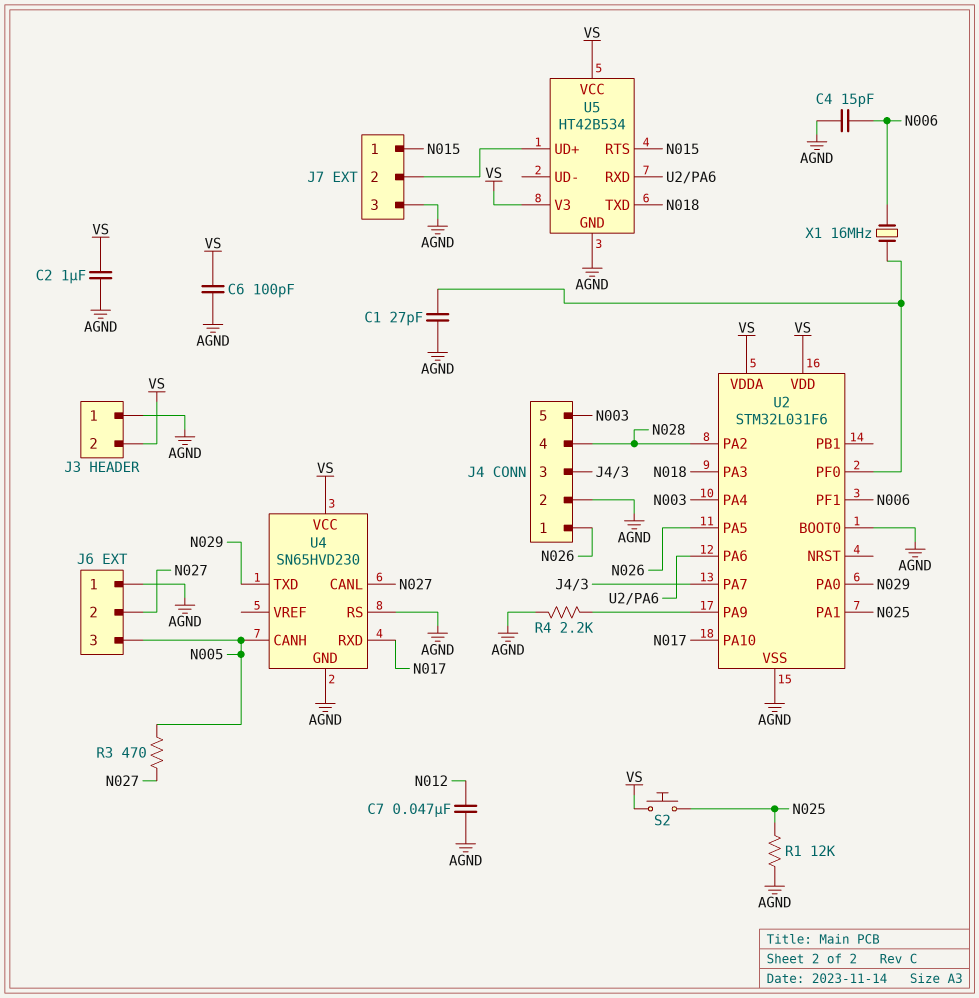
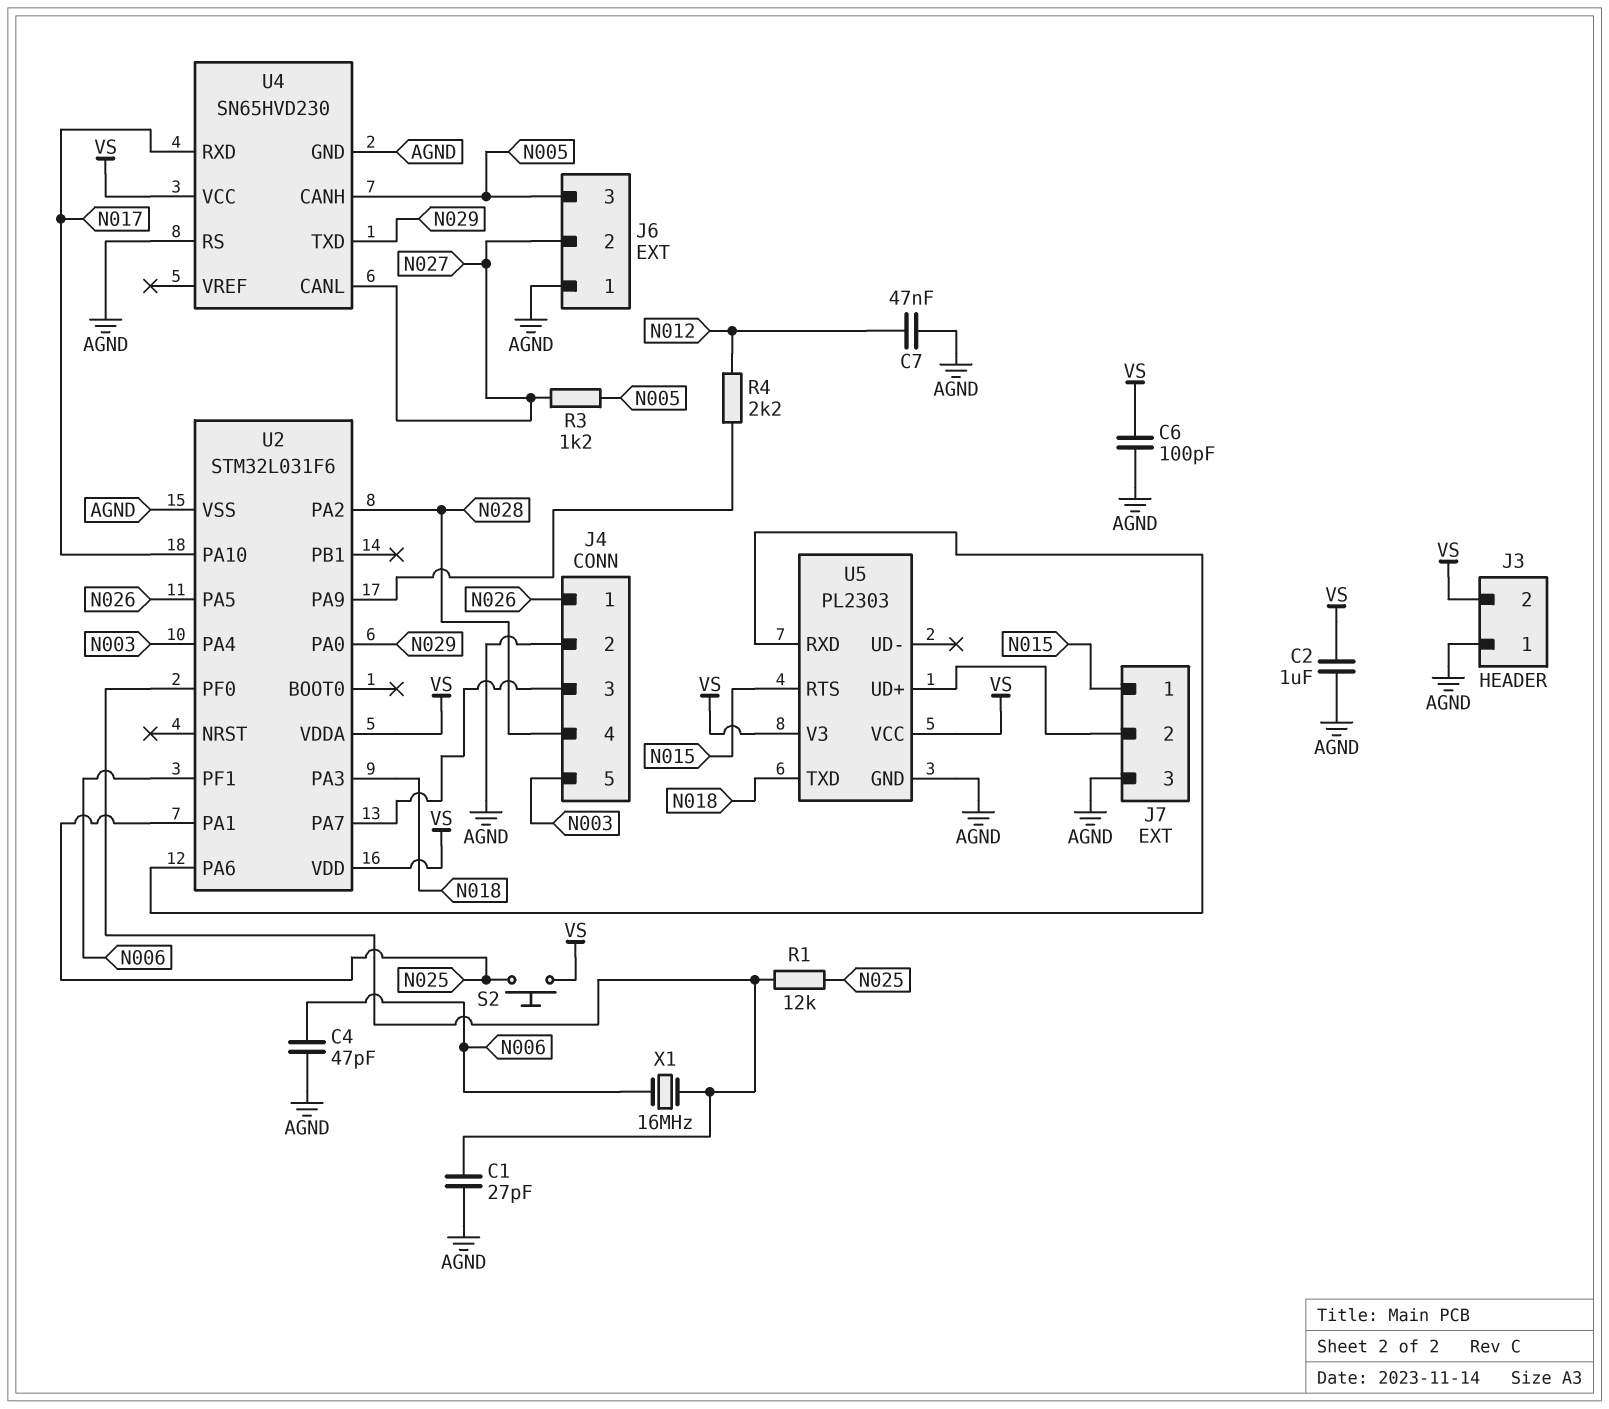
C4: 15pF (AGND, N006) -> 47pF (AGND, N006)
R1: 12k (AGND, N025) -> 12k (N025, U2/PF0)
R3: 470 (N005, N027) -> 1.2k (N005, N027)
R4: 2.2k (AGND, U2/PA9) -> 2.2k (N012, U2/PA9)
U2 pin BOOT0: AGND -> none
U5: HT42B534 -> PL2303

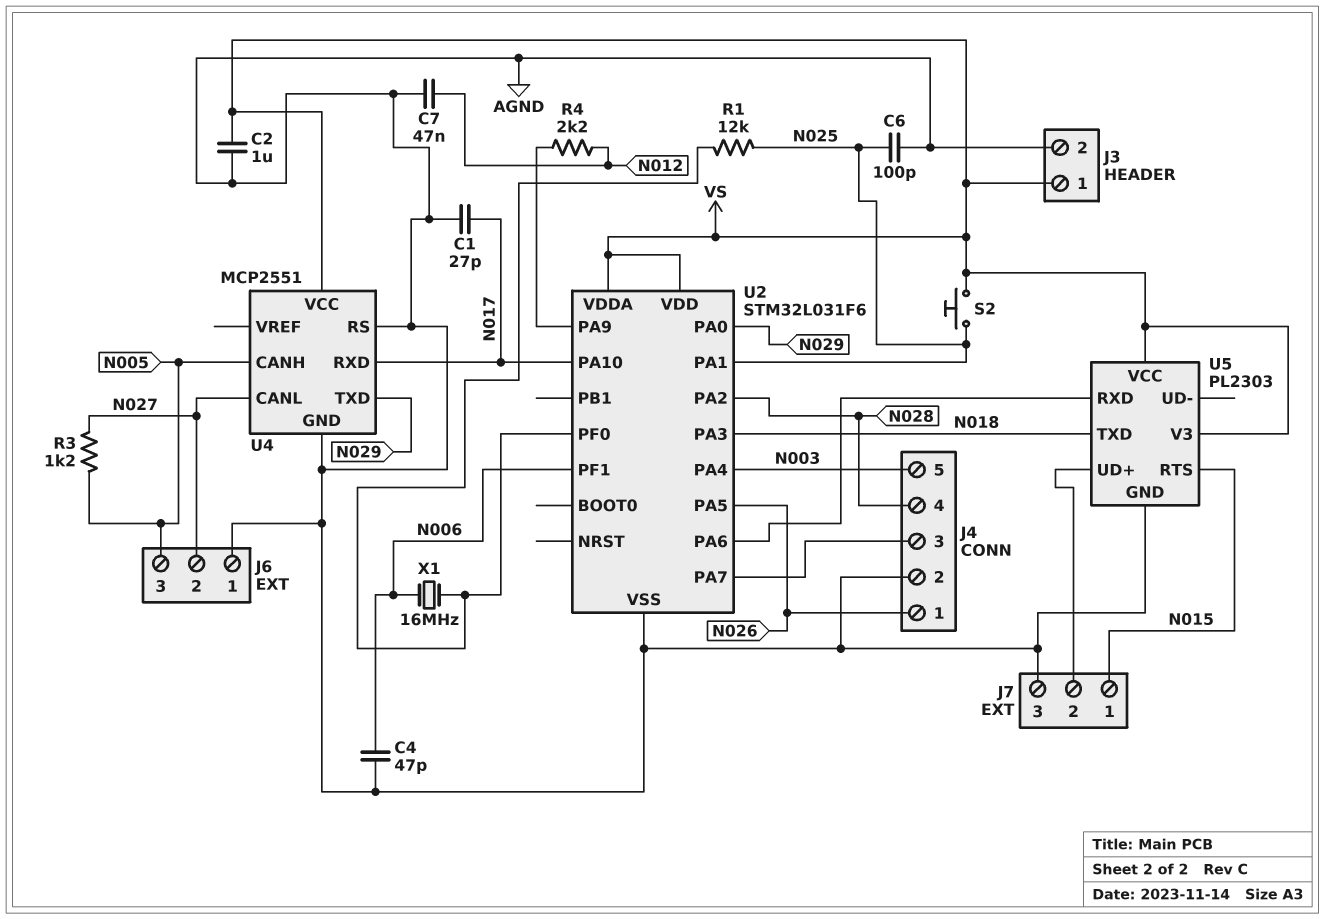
C1: 27pF (AGND, U2/PF0) -> 27pF (AGND, N017)
C6: 100pF (AGND, VS) -> 100pF (AGND, N025)
J3 pin 1: AGND -> VS
J3 pin 2: VS -> AGND
U4: SN65HVD230 -> MCP2551

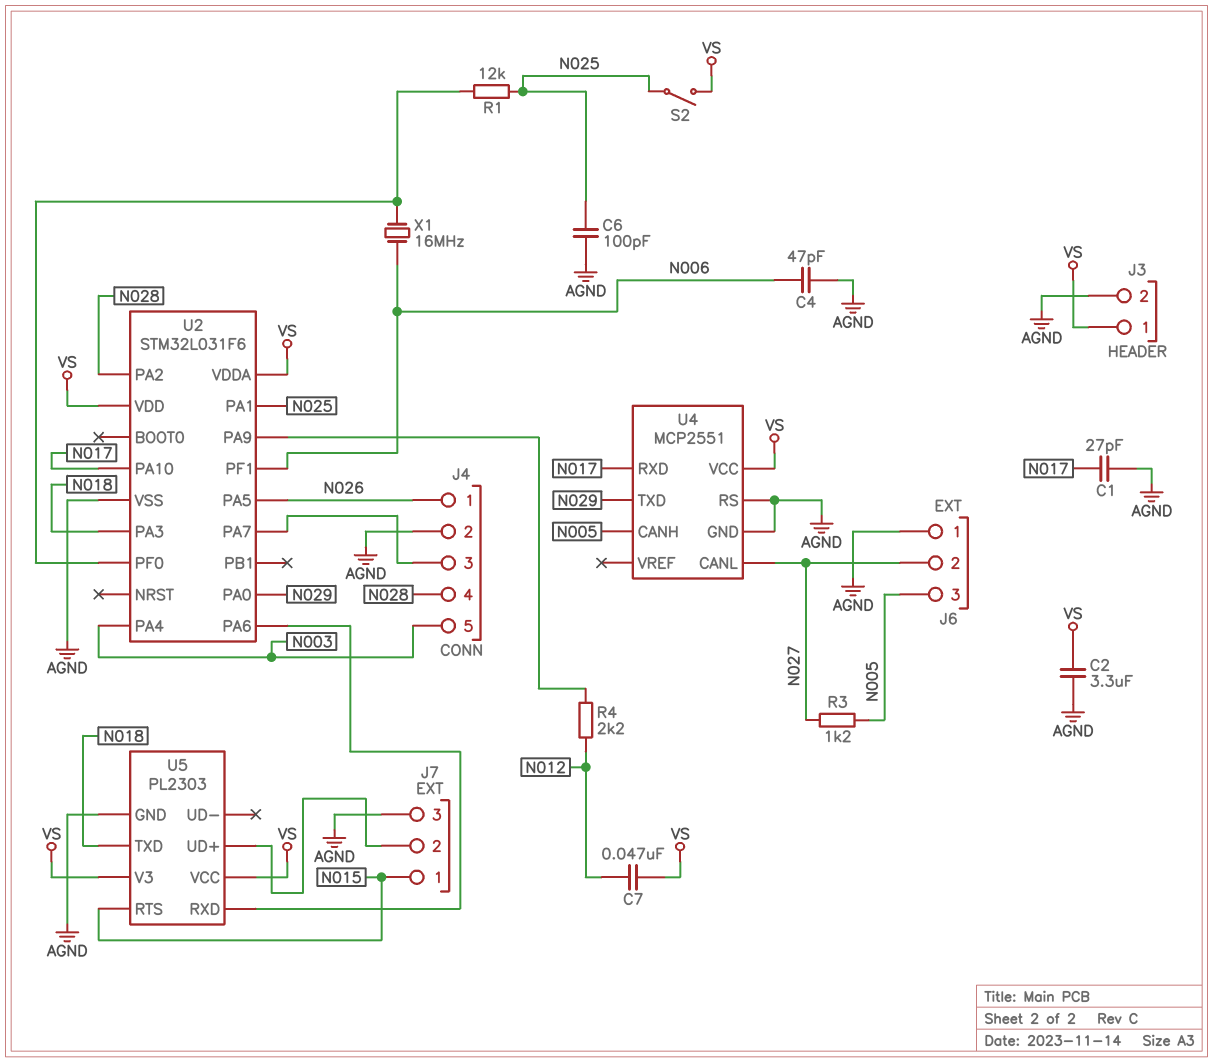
C2: 1uF (AGND, VS) -> 3.3uF (AGND, VS)
C7: 47nF (AGND, N012) -> 47nF (N012, VS)
S2: button (N025, VS) -> switch (N025, VS)

